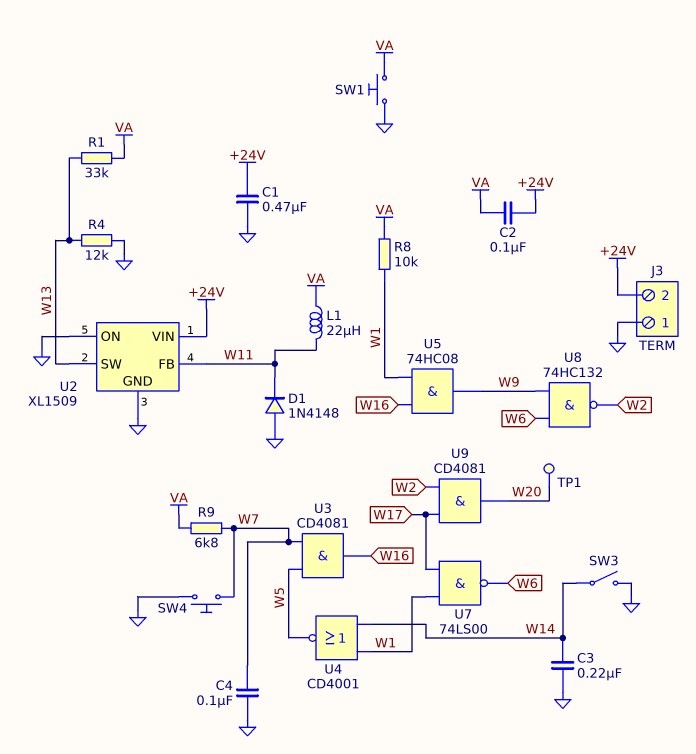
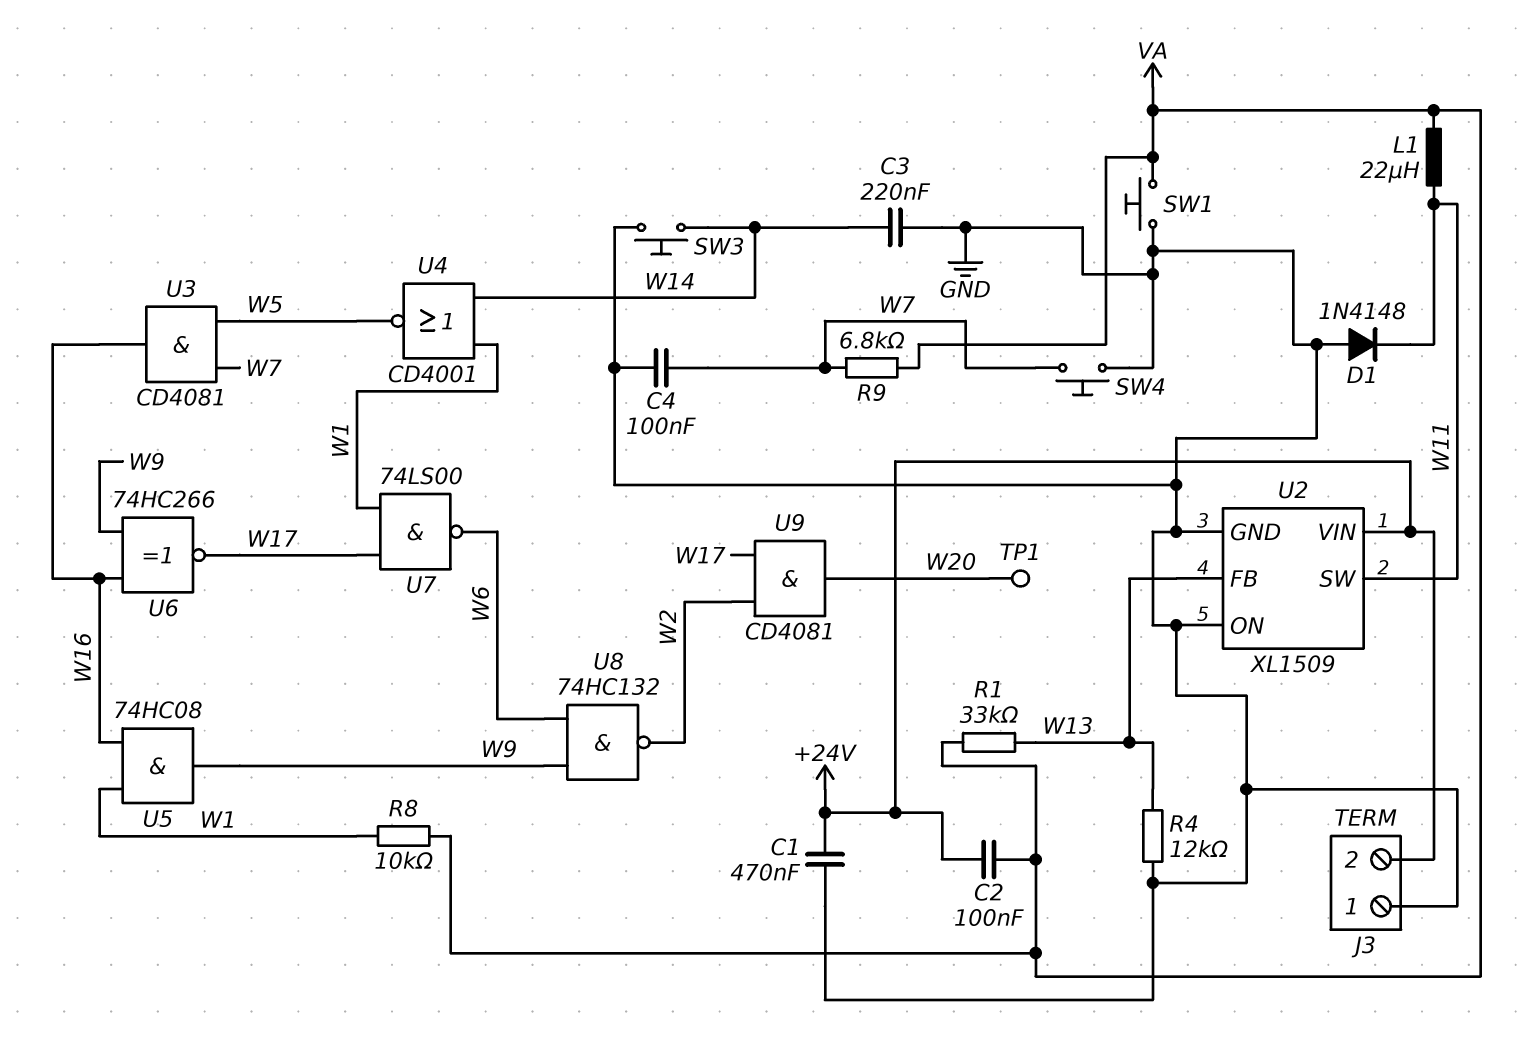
SW3: switch (GND, W14) -> button (GND, W14)
U2 pin FB: W11 -> W13
U2 pin SW: W13 -> W11
U6: none -> XNOR 74HC266 (in W9, in W16, out W17)

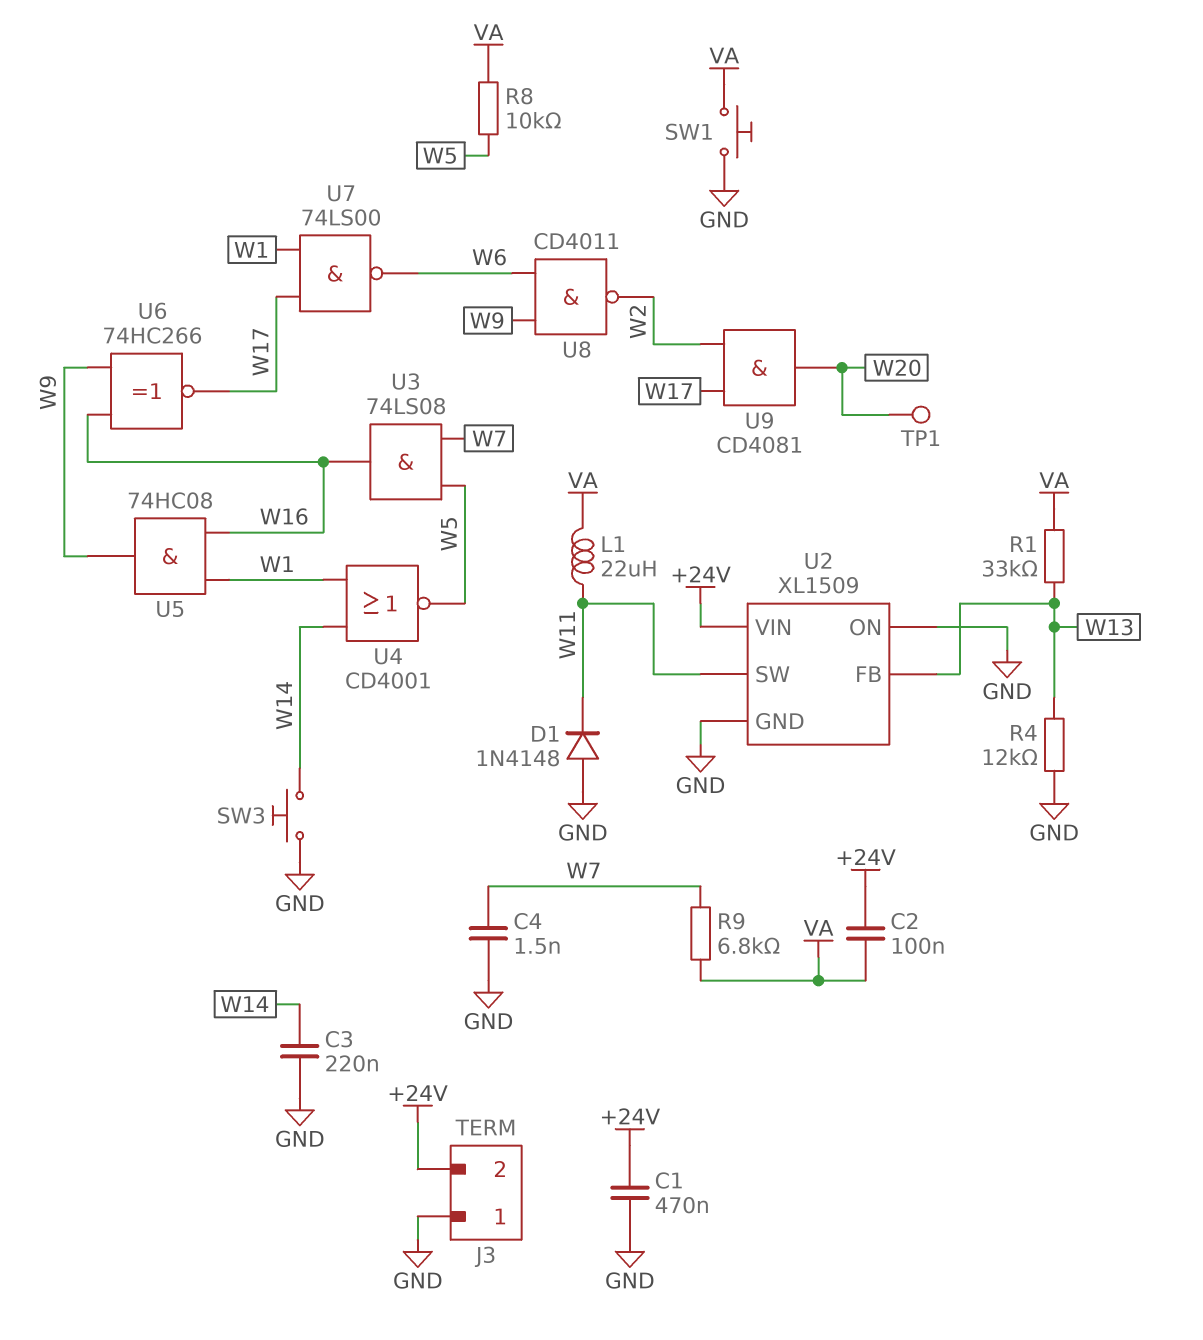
C4: 100nF (GND, W7) -> 1.5nF (GND, W7)
R8: 10k (VA, W1) -> 10k (VA, W5)
SW4: button (GND, W7) -> none
U3: AND CD4081 (in W5, in W7, out W16) -> AND 74LS08 (in W5, in W7, out W16)
U8: NAND 74HC132 (in W6, in W9, out W2) -> NAND CD4011 (in W6, in W9, out W2)

